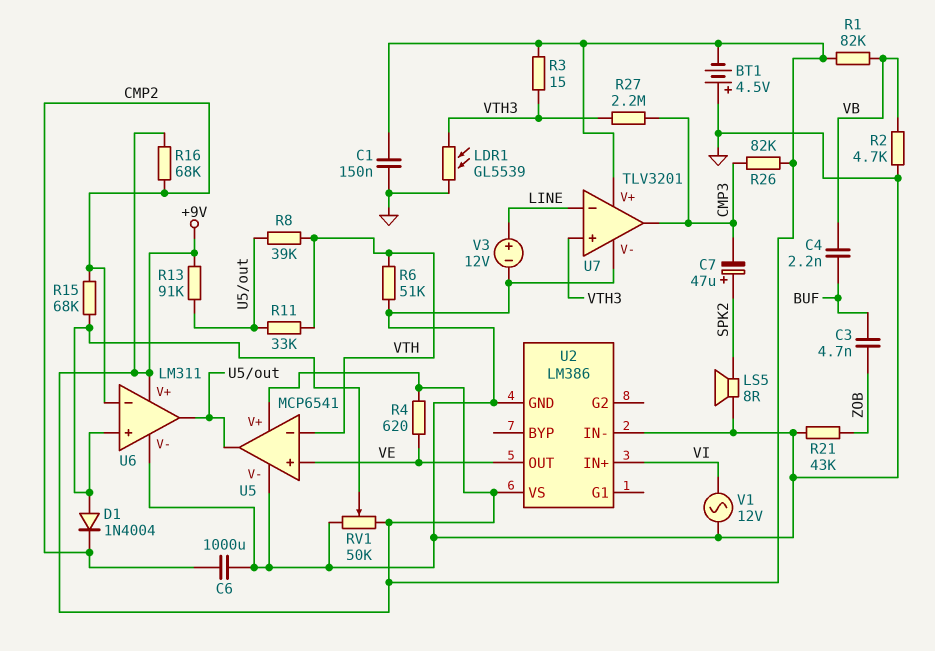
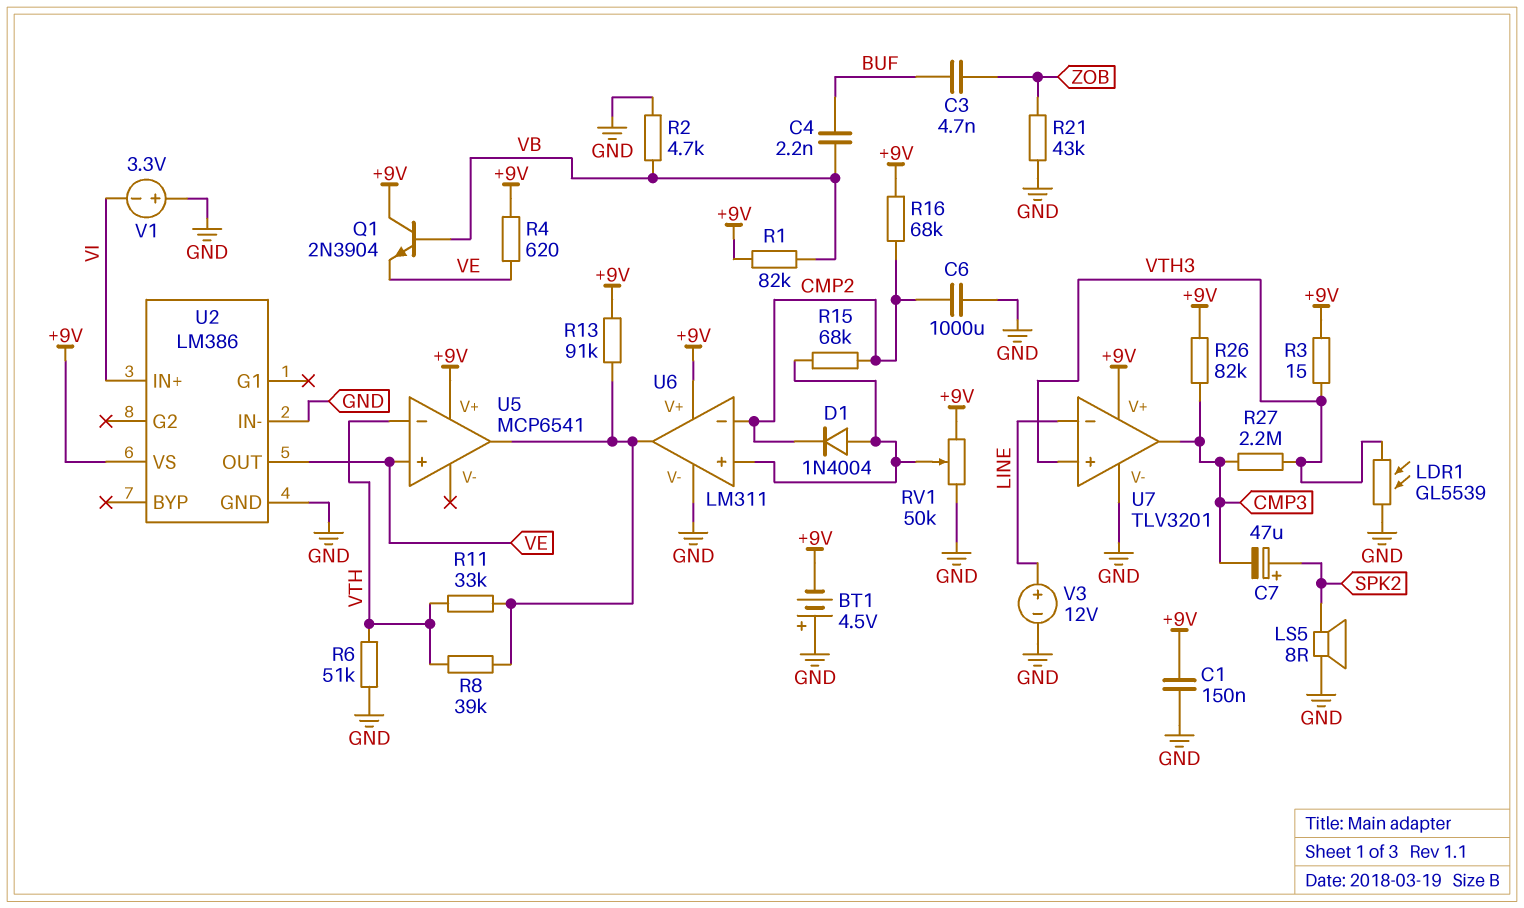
Q1: none -> NPN 2N3904 (B VB, C +9V, E VE)
U5 pin V-: GND -> none
V1: AC 12V (GND, VI) -> 3.3V (plus GND, minus VI)

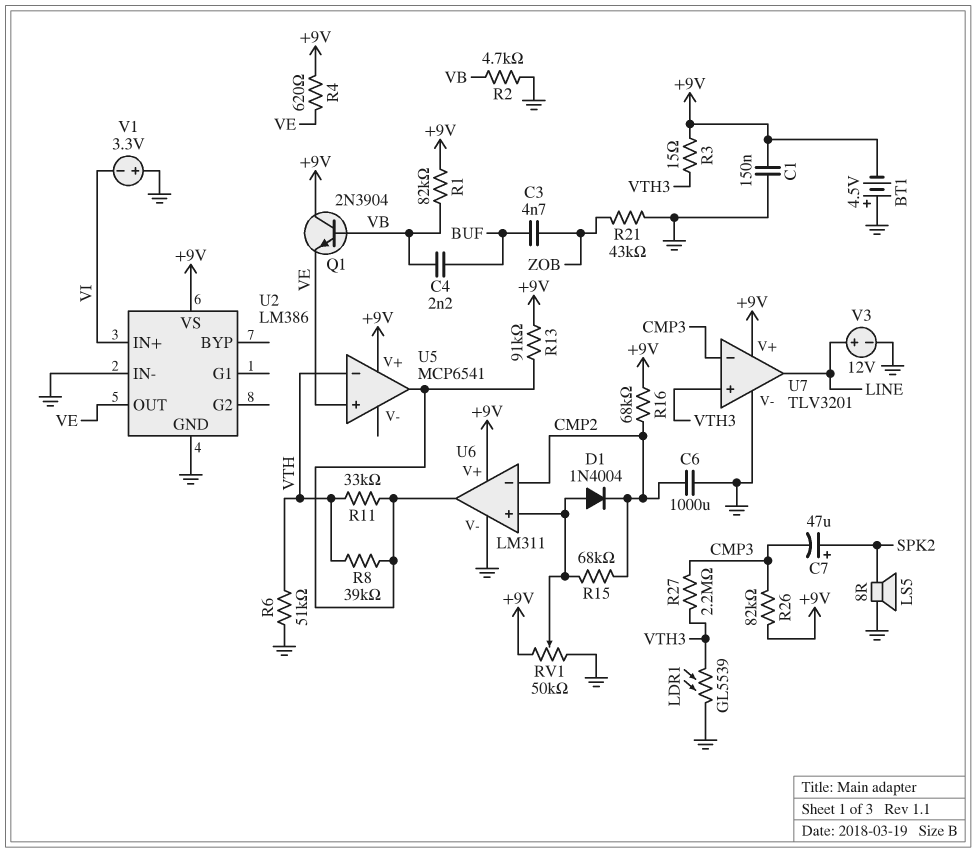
U7 pin in-: LINE -> CMP3
U7 pin out: CMP3 -> LINE

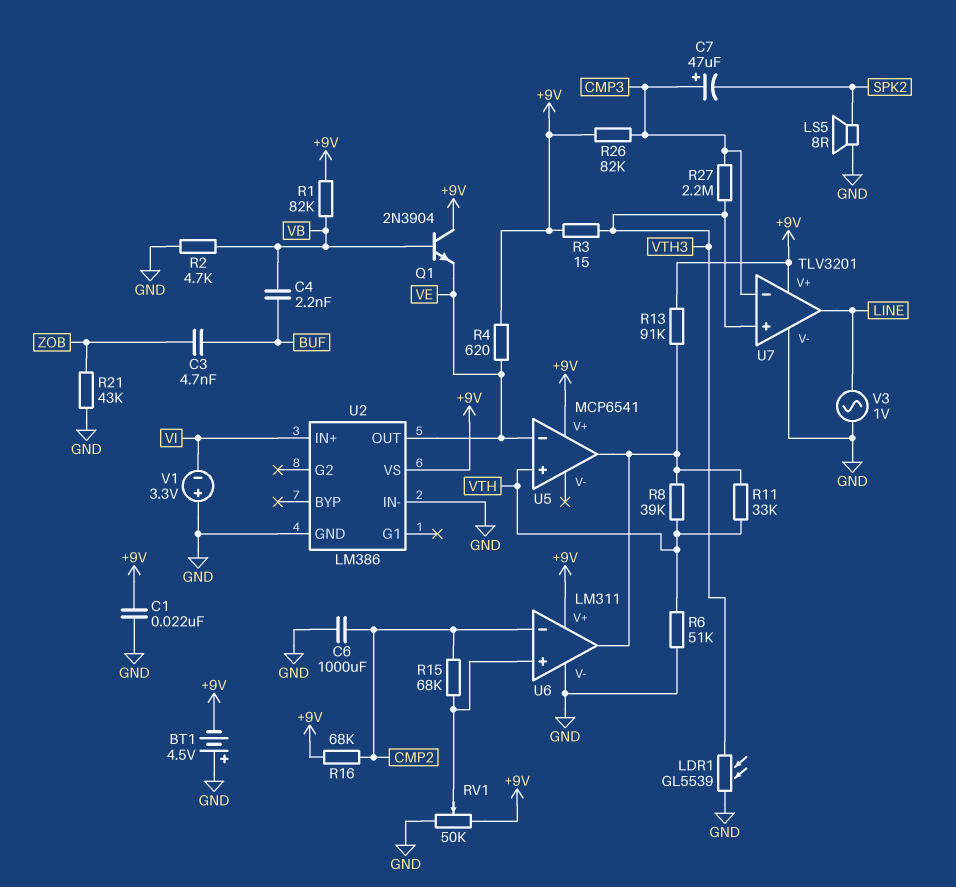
C1: 150nF (+9V, GND) -> 22nF (+9V, GND)
C7: 47uF (plus SPK2, minus CMP3) -> 47uF (plus CMP3, minus SPK2)
D1: diode 1N4004 (A U6/in+, K CMP2) -> none
U5 pin in+: VE -> VTH
U5 pin in-: VTH -> VE
V3: 12V (plus LINE, minus GND) -> AC 1V (GND, LINE)

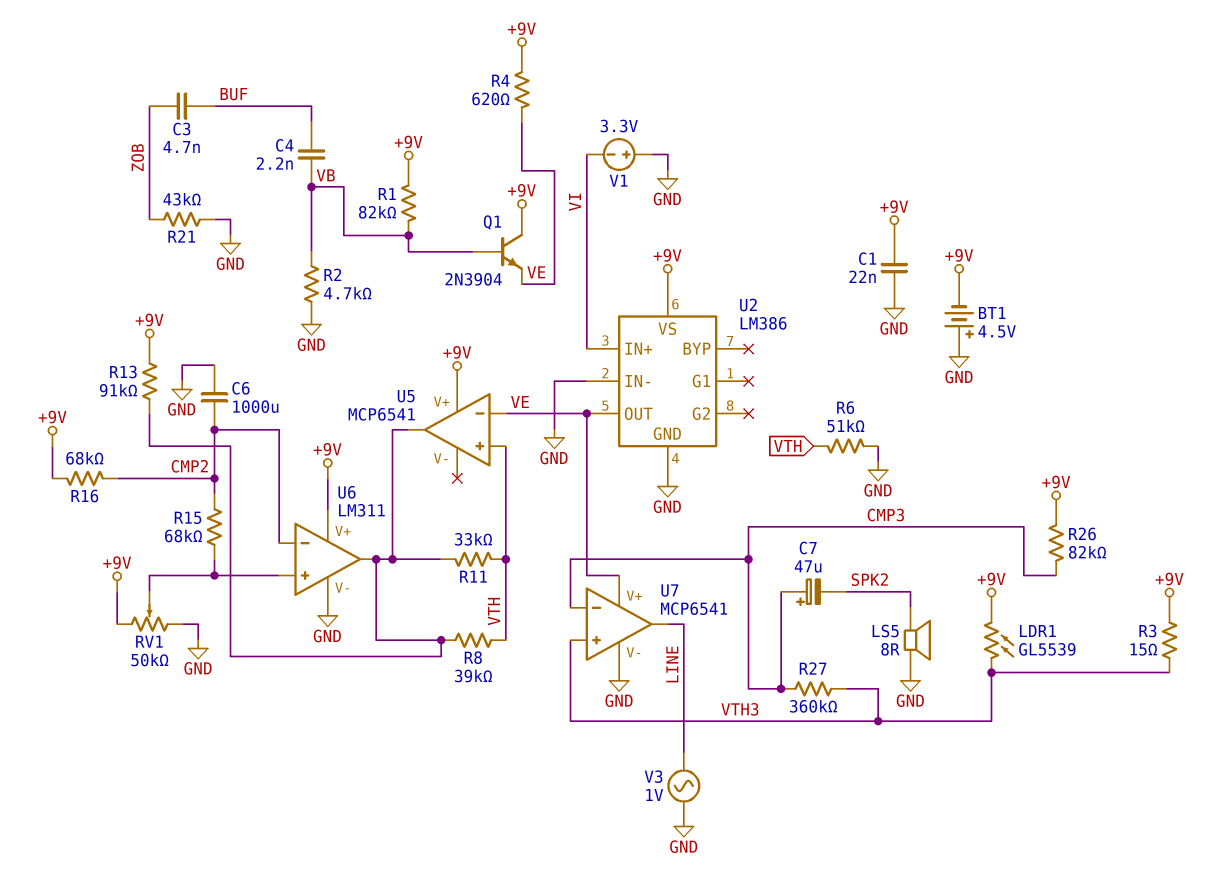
LDR1: GL5539 (GND, VTH3) -> GL5539 (+9V, VTH3)
R27: 2.2M (CMP3, VTH3) -> 360k (CMP3, VTH3)
U7: TLV3201 -> MCP6541
U7 pin V+: +9V -> VE

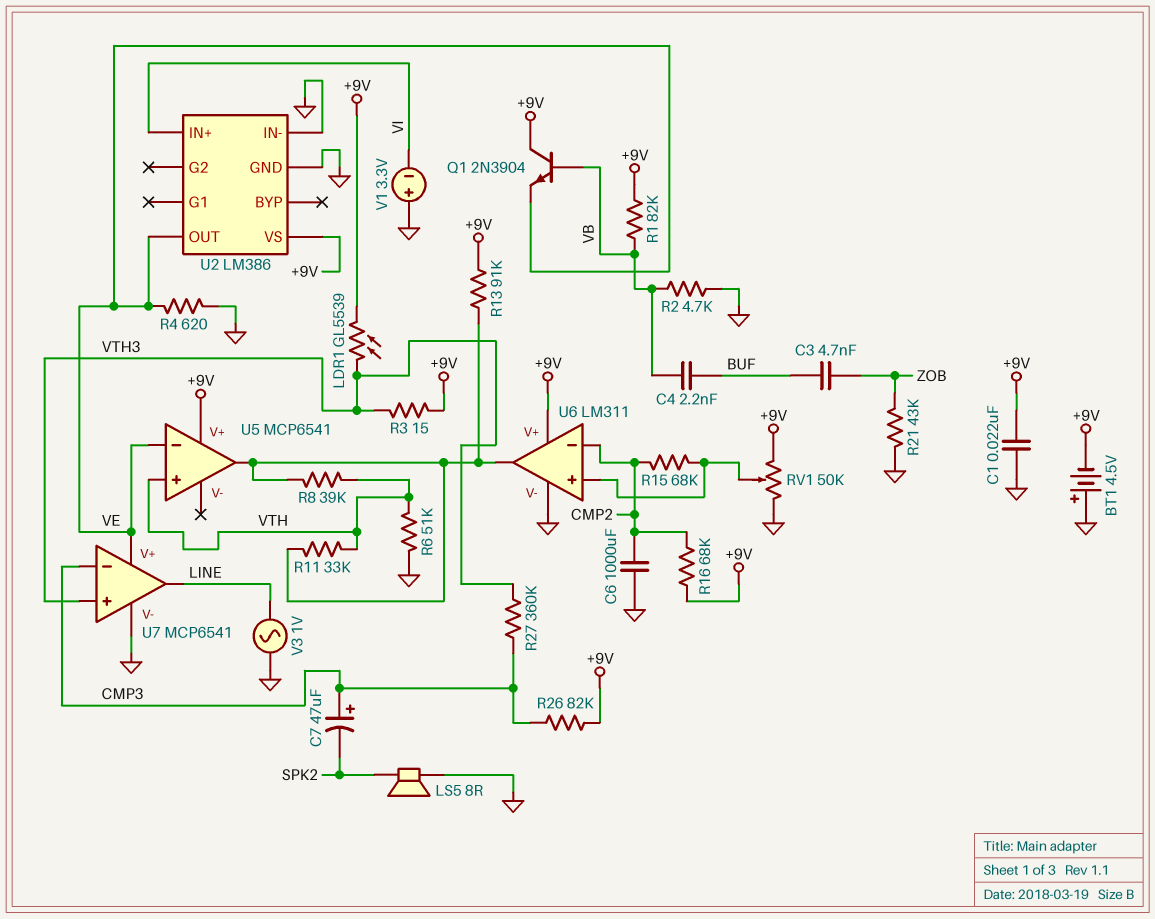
R4: 620 (+9V, VE) -> 620 (GND, VE)

